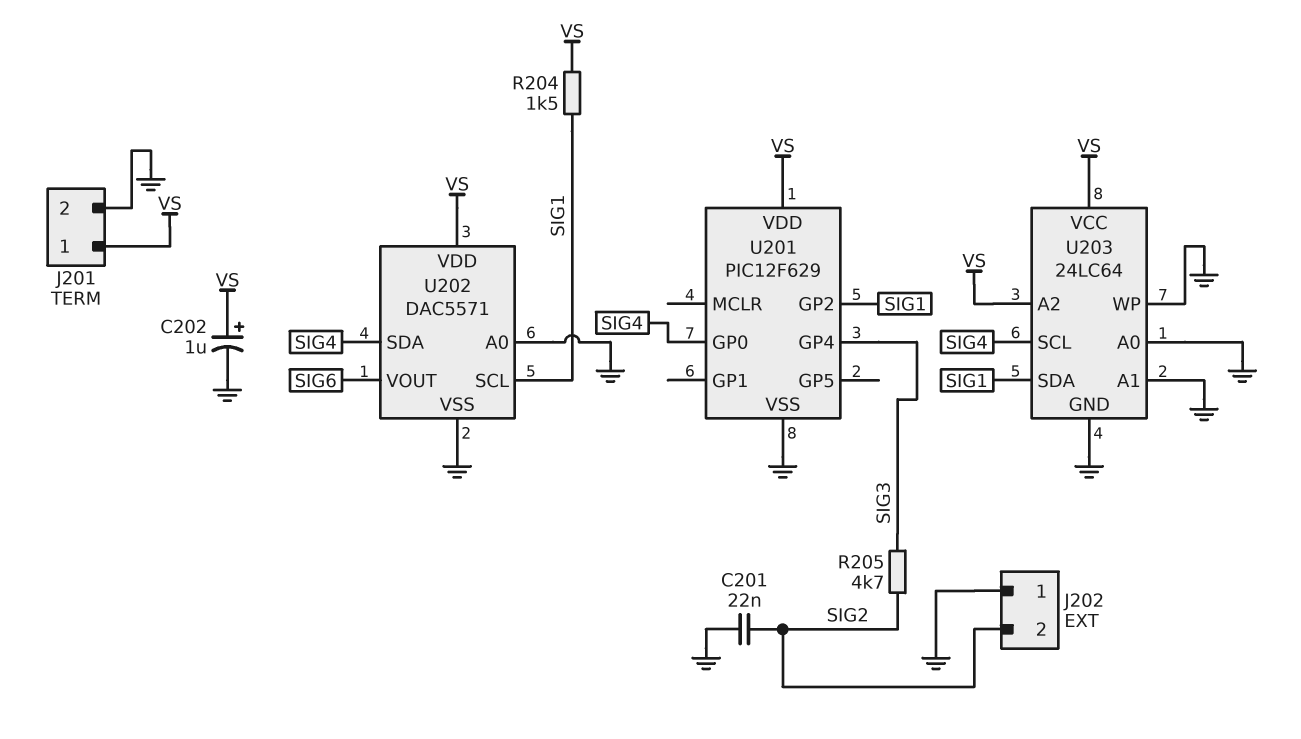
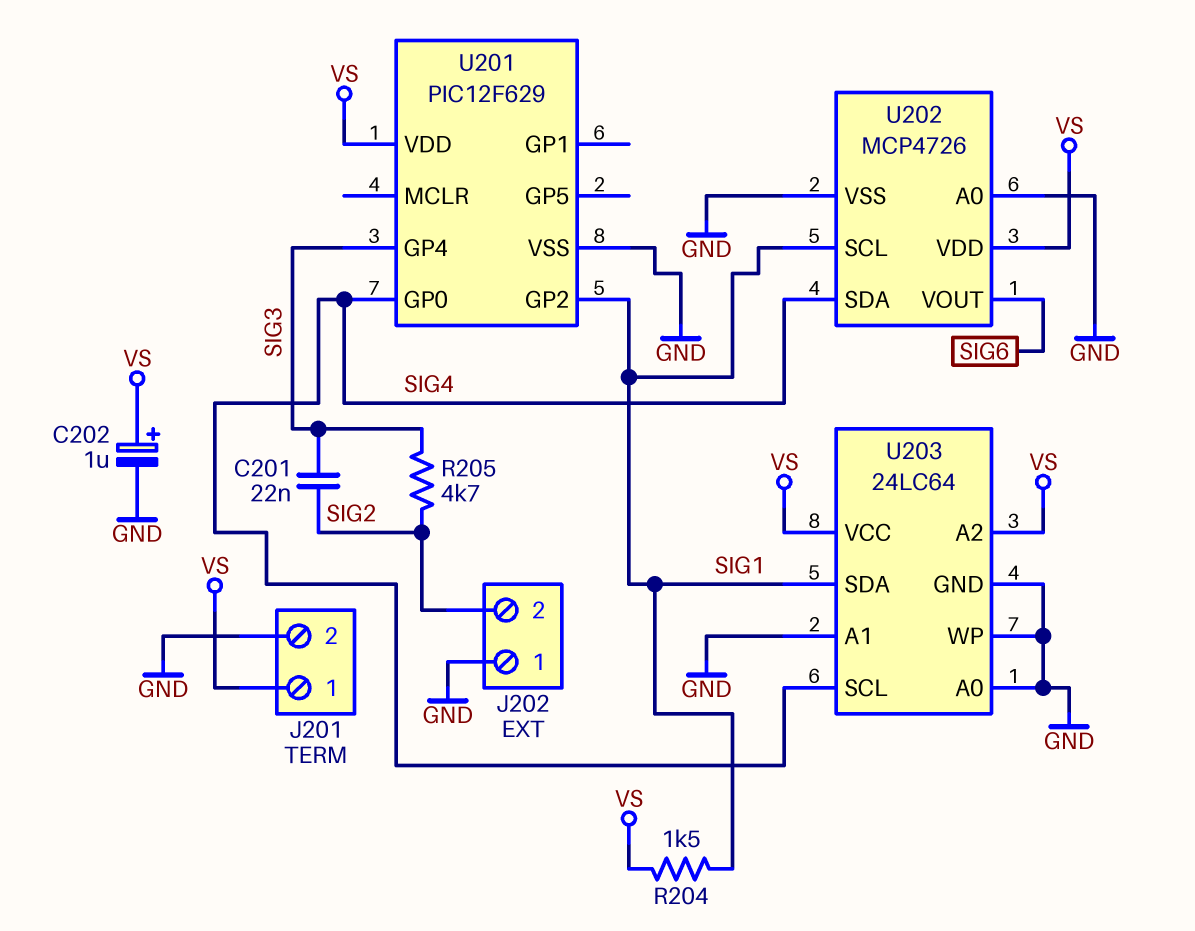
C201: 22nF (GND, SIG2) -> 22nF (SIG2, SIG3)
U202: DAC5571 -> MCP4726

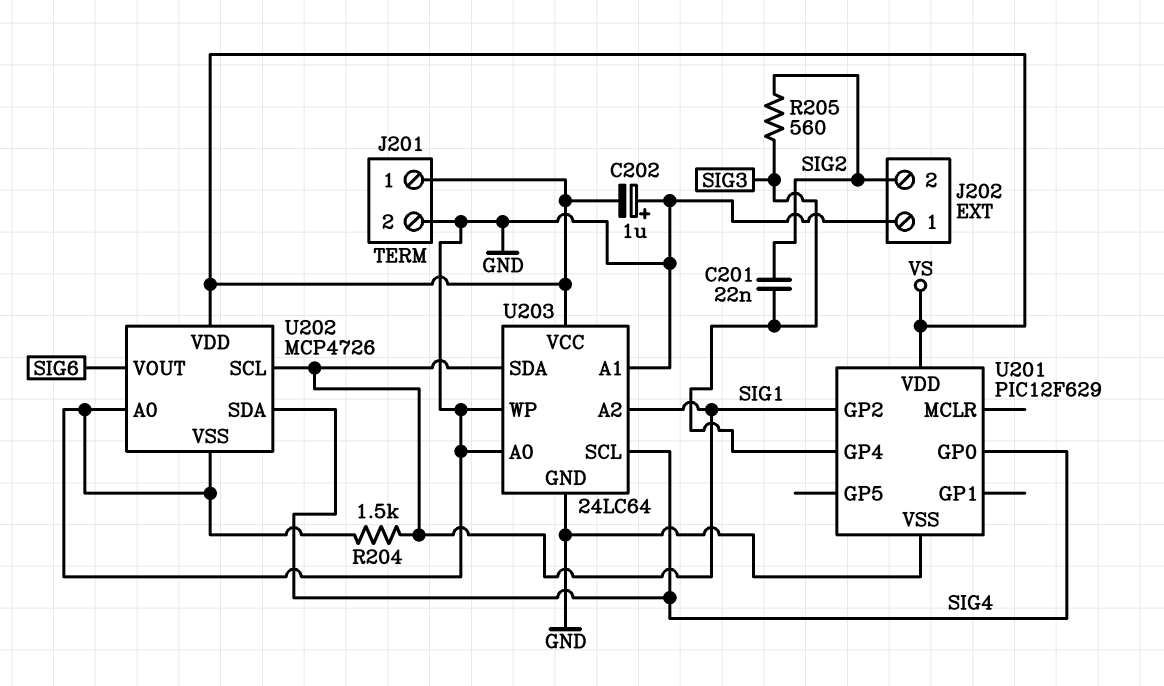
C202: 1uF (plus VS, minus GND) -> 1uF (plus GND, minus VS)
R204: 1.5k (SIG1, VS) -> 1.5k (GND, SIG1)
R205: 4.7k (SIG2, SIG3) -> 560 (SIG2, SIG3)
U203 pin A2: VS -> SIG1

